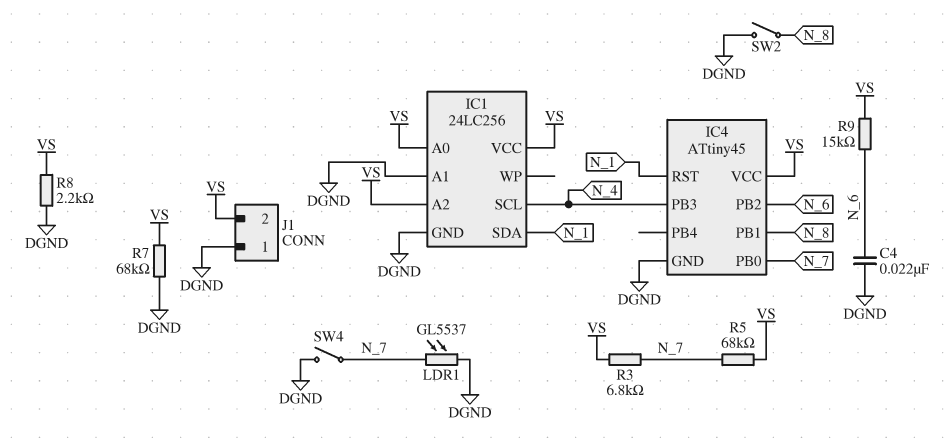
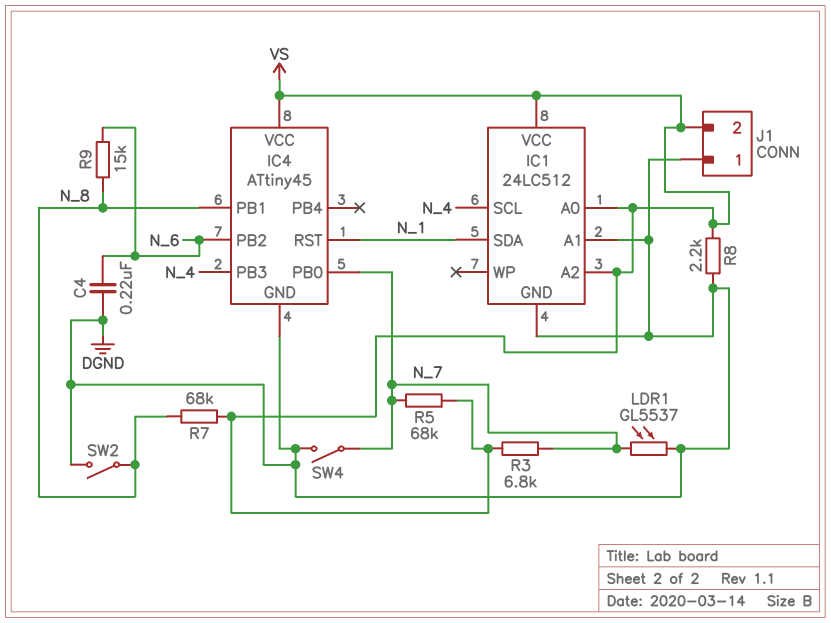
C4: 22nF (DGND, N_6) -> 220nF (DGND, N_6)
IC1: 24LC256 -> 24LC512
R7: 68k (DGND, VS) -> 68k (N_8, VS)
R9: 15k (N_6, VS) -> 15k (N_6, N_8)

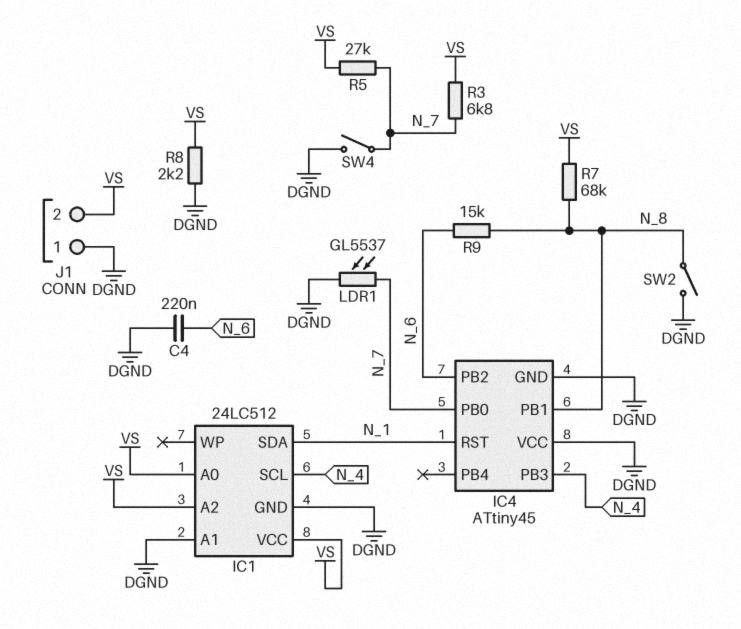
IC4 pin VCC: VS -> DGND
R5: 68k (N_7, VS) -> 27k (N_7, VS)

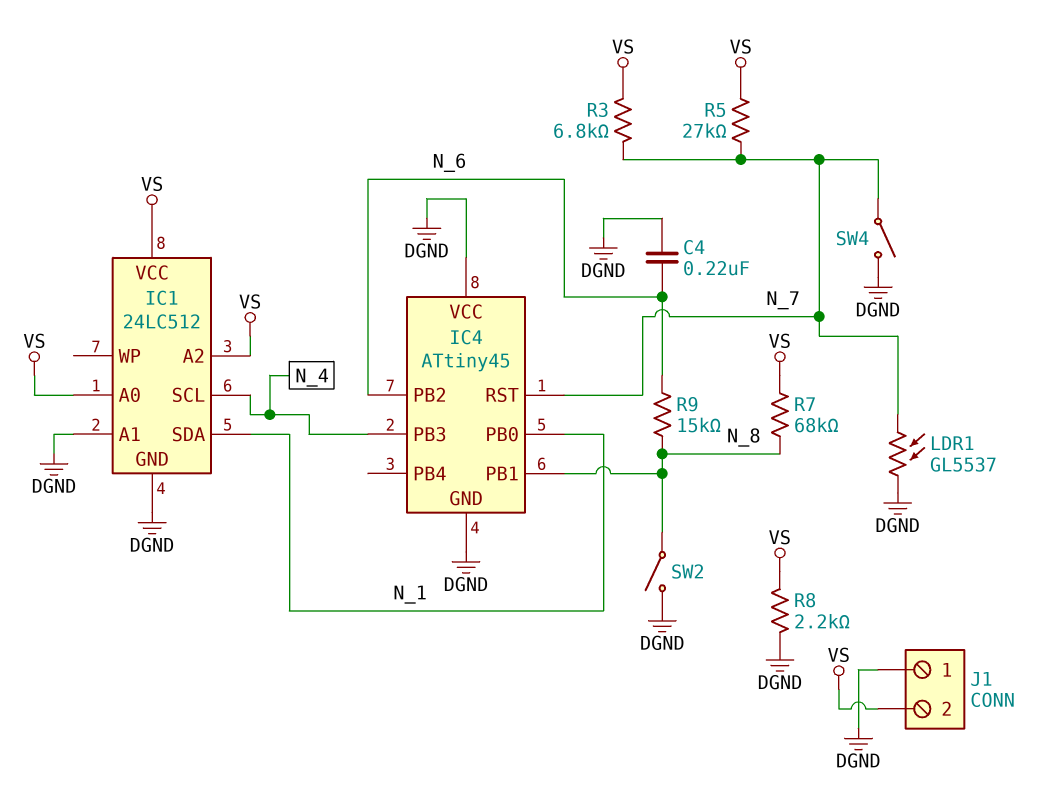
IC4 pin PB0: N_7 -> N_1
IC4 pin RST: N_1 -> N_7

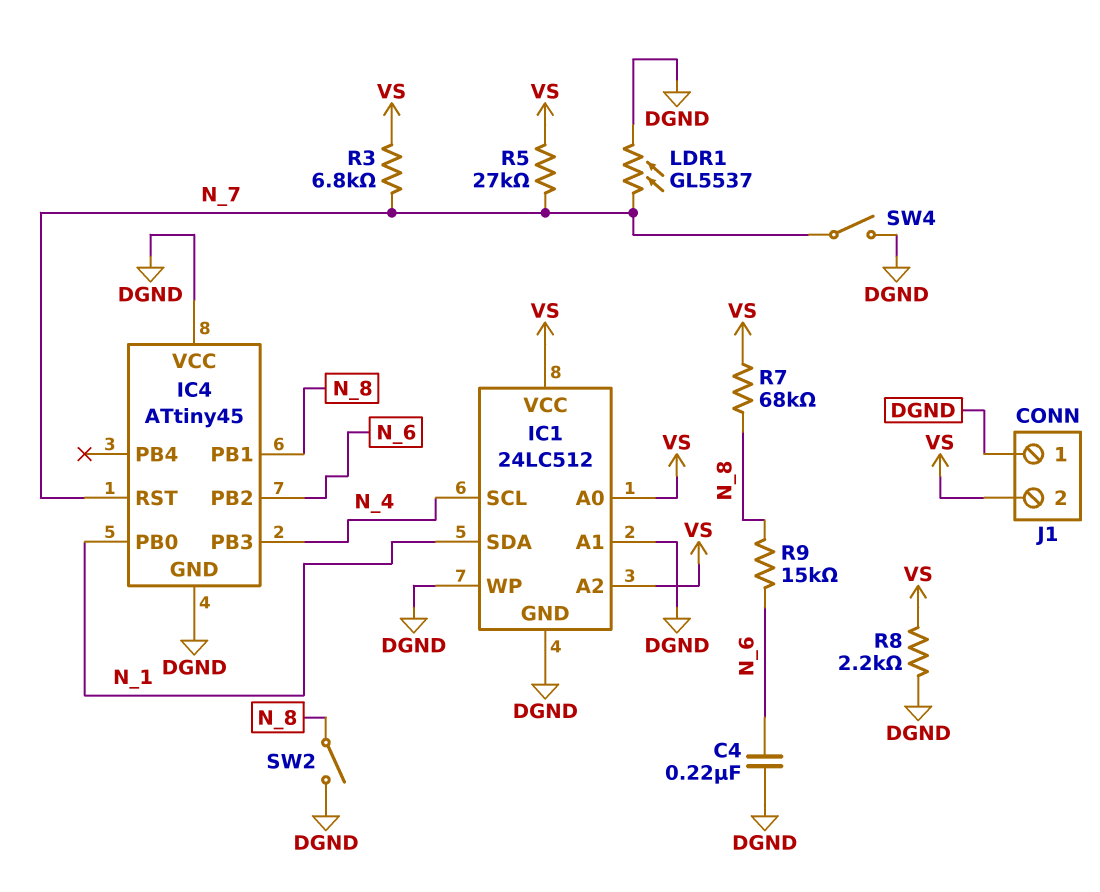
IC1 pin WP: none -> DGND

